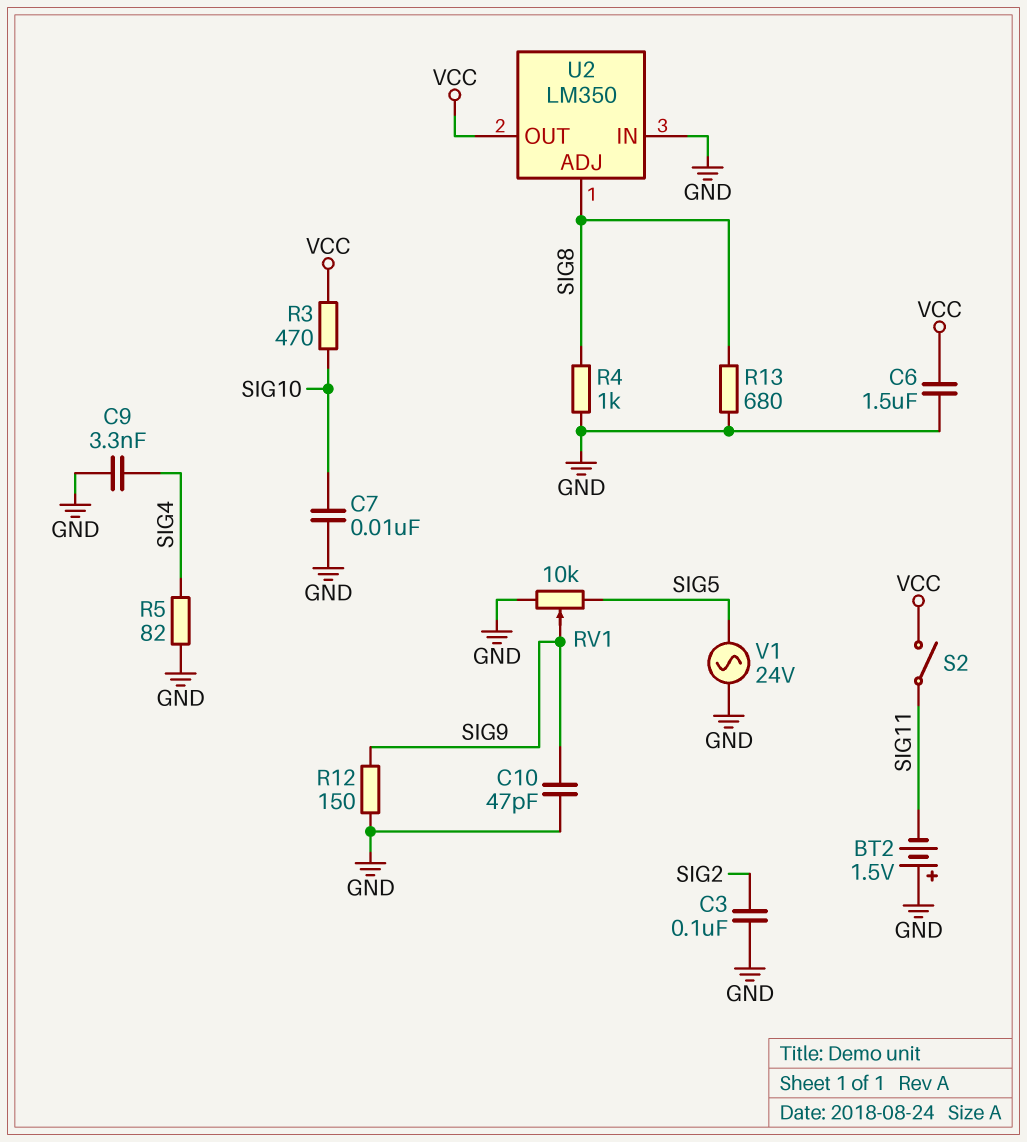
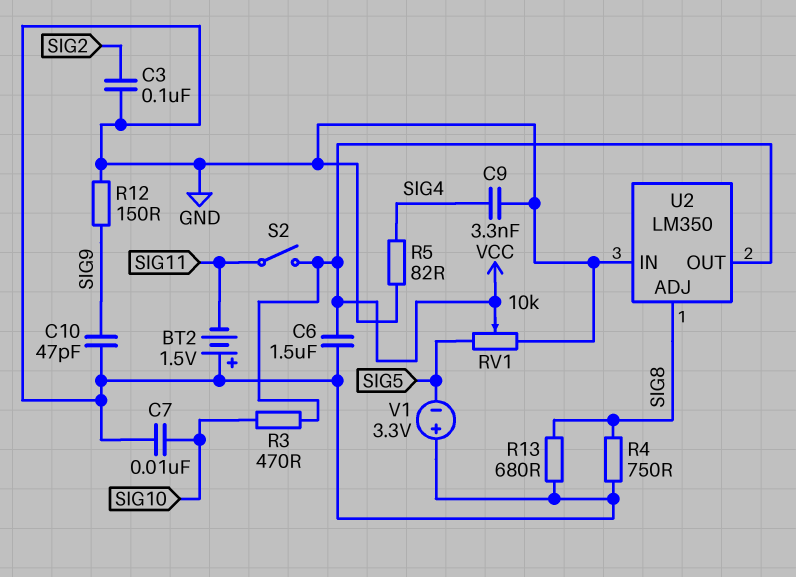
R4: 1k (GND, SIG8) -> 750 (GND, SIG8)
RV1: 10k (GND, SIG5, wiper SIG9) -> 10k (GND, SIG5, wiper VCC)
V1: AC 24V (GND, SIG5) -> 3.3V (plus GND, minus SIG5)

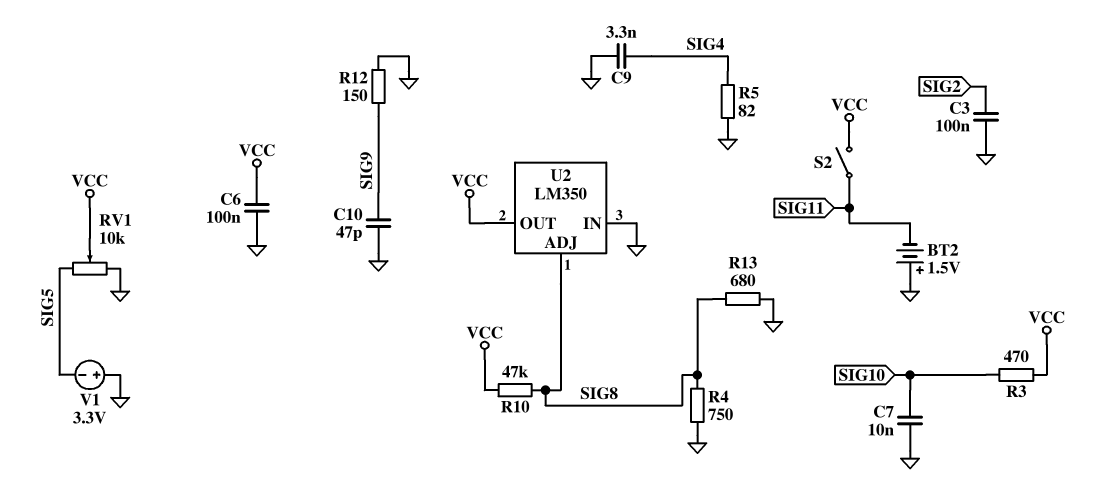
C6: 1.5uF (GND, VCC) -> 100nF (GND, VCC)
R10: none -> 47k (SIG8, VCC)

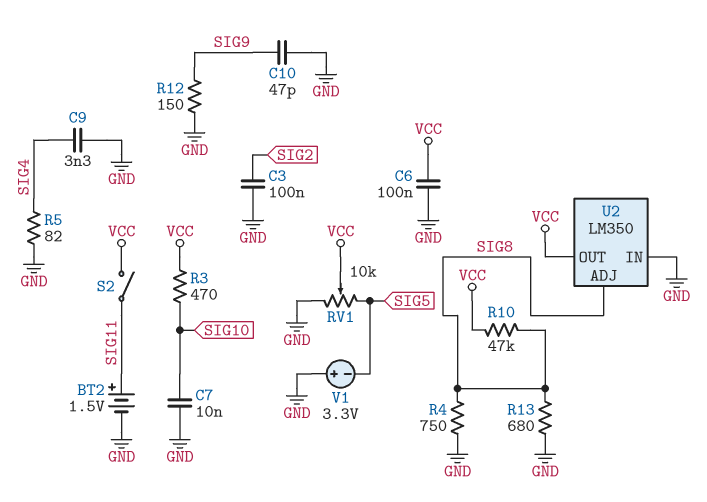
BT2: 1.5V (plus GND, minus SIG11) -> 1.5V (plus SIG11, minus GND)

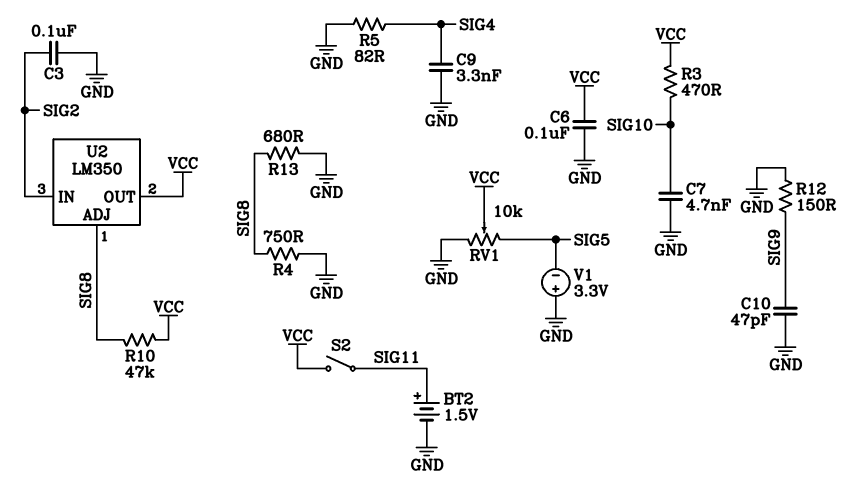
C7: 10nF (GND, SIG10) -> 4.7nF (GND, SIG10)
U2 pin IN: GND -> SIG2

